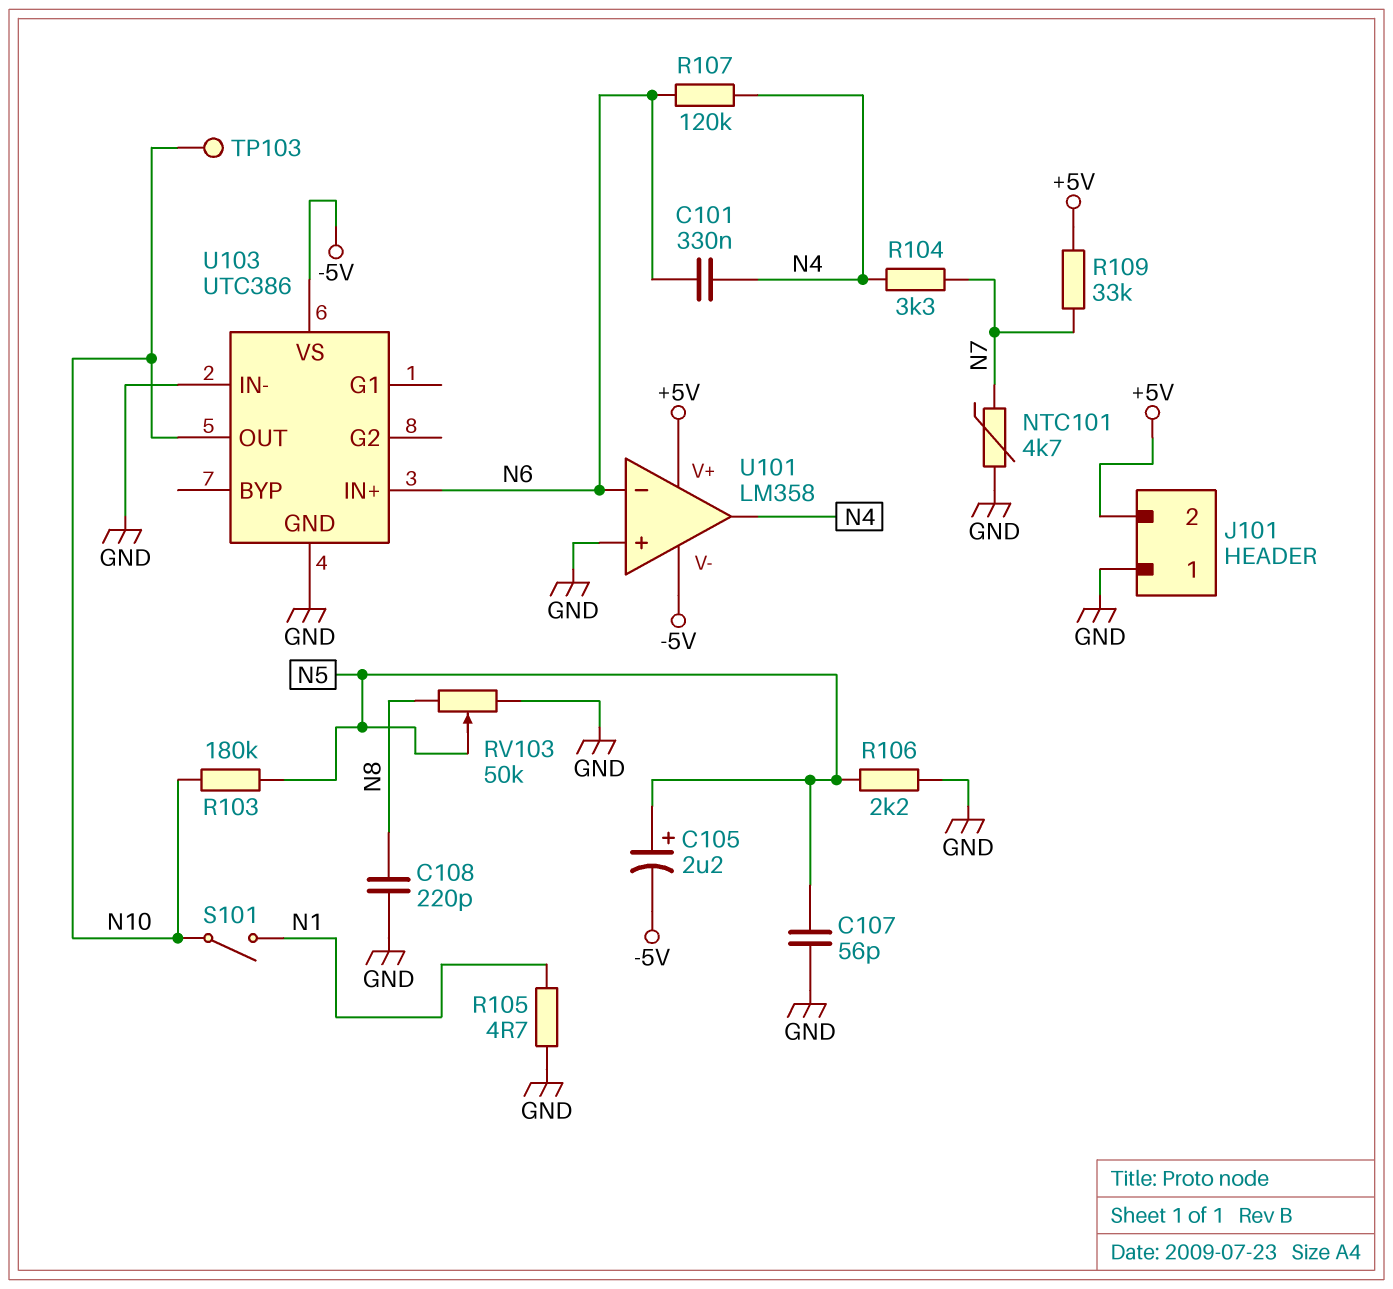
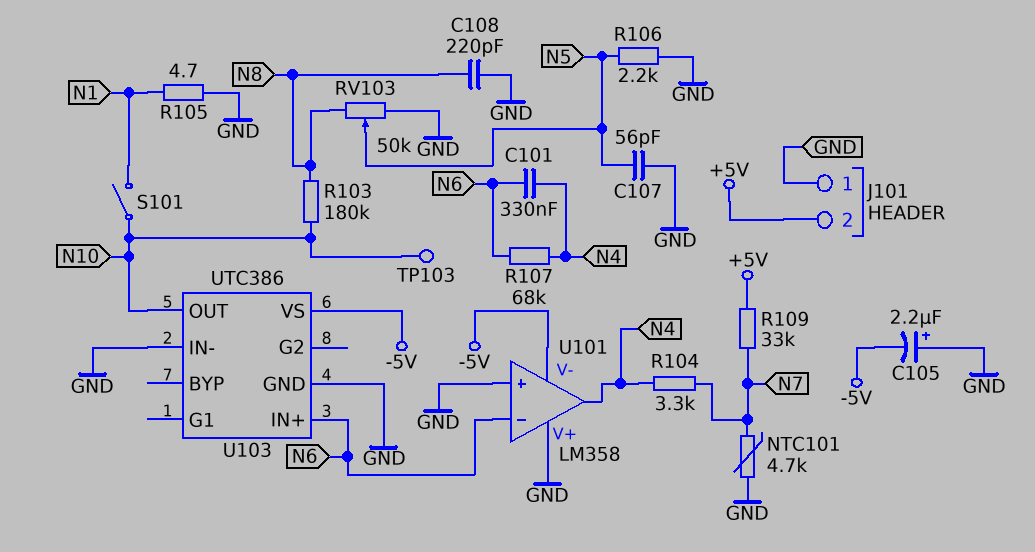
C105: 2.2uF (plus N5, minus -5V) -> 2.2uF (plus GND, minus -5V)
R103: 180k (N5, N10) -> 180k (N8, N10)
R107: 120k (N4, N6) -> 68k (N4, N6)
U101 pin V+: +5V -> GND

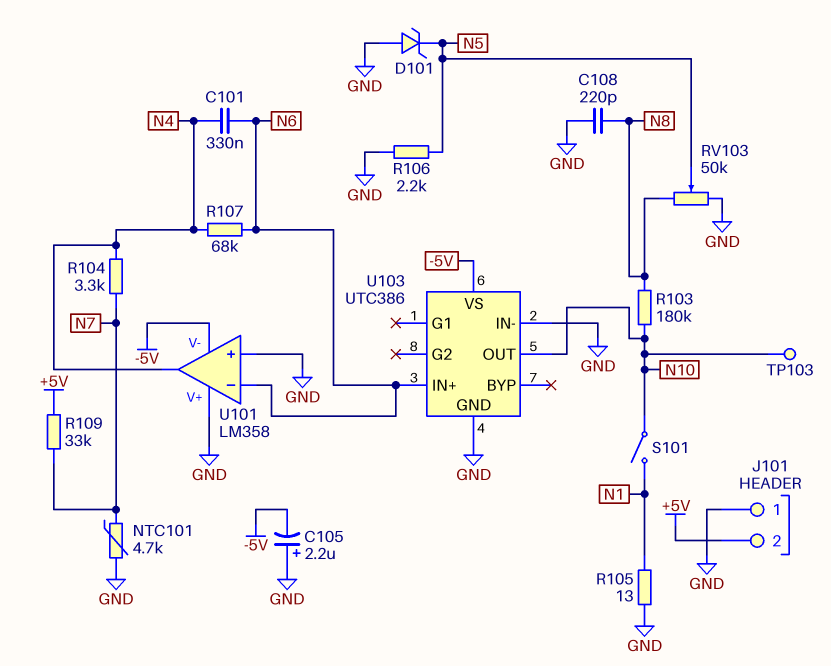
C107: 56pF (GND, N5) -> none
D101: none -> zener (A GND, K N5)
R105: 4.7 (GND, N1) -> 13 (GND, N1)

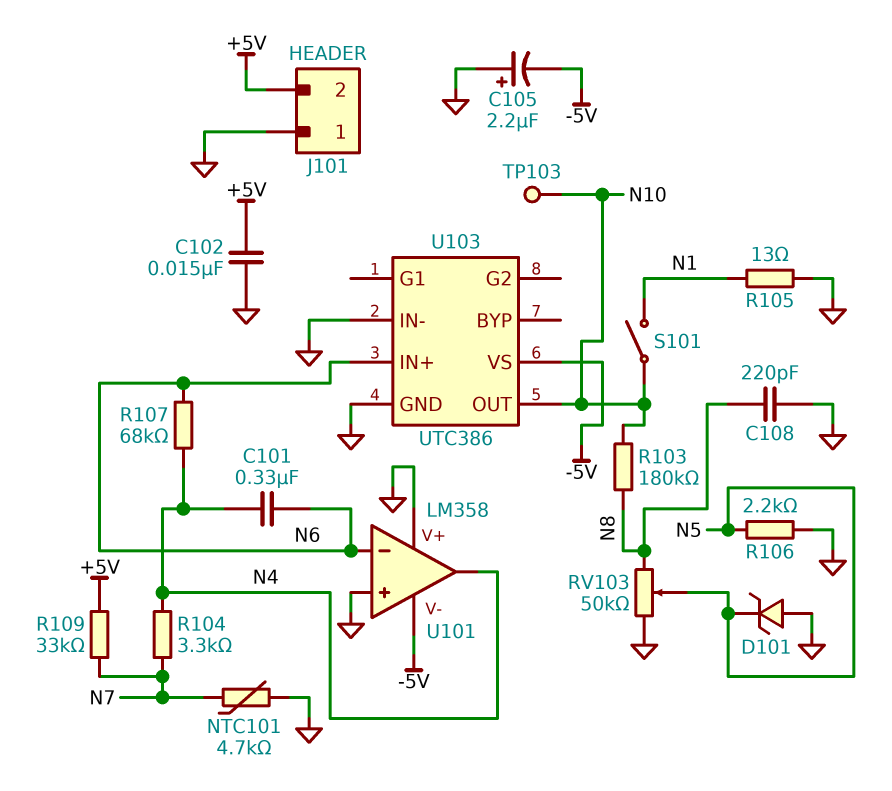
C102: none -> 15nF (+5V, GND)

